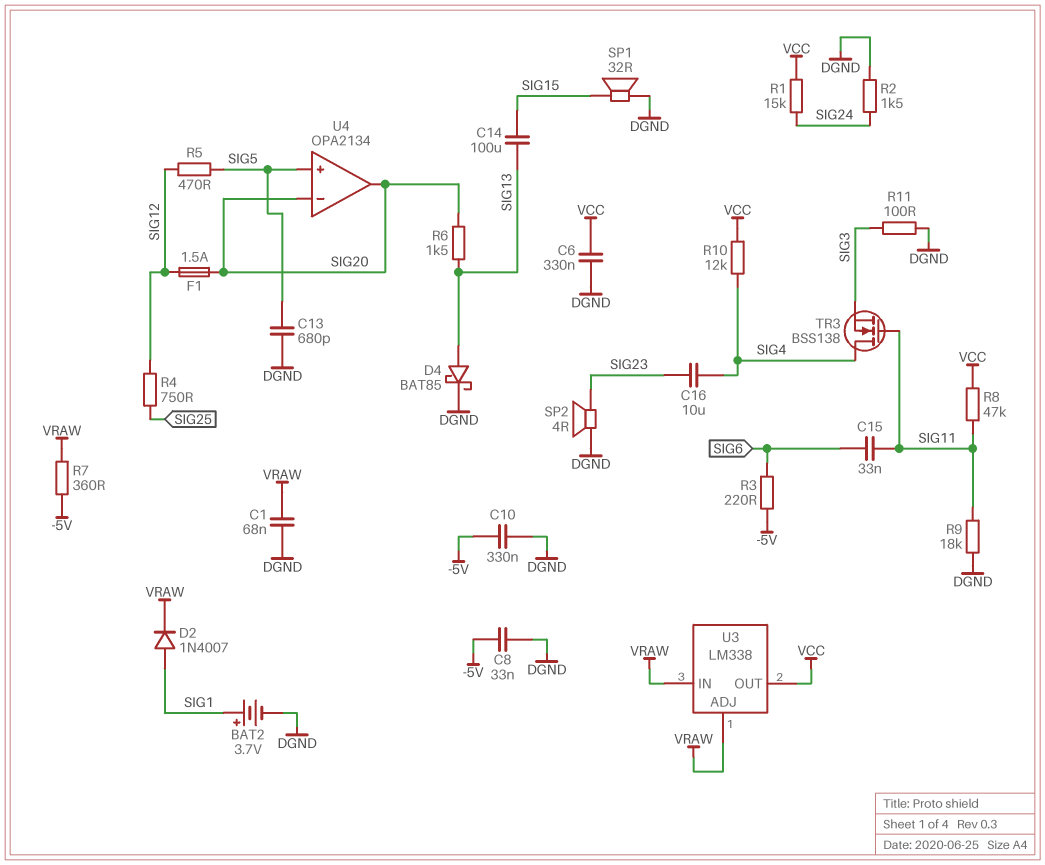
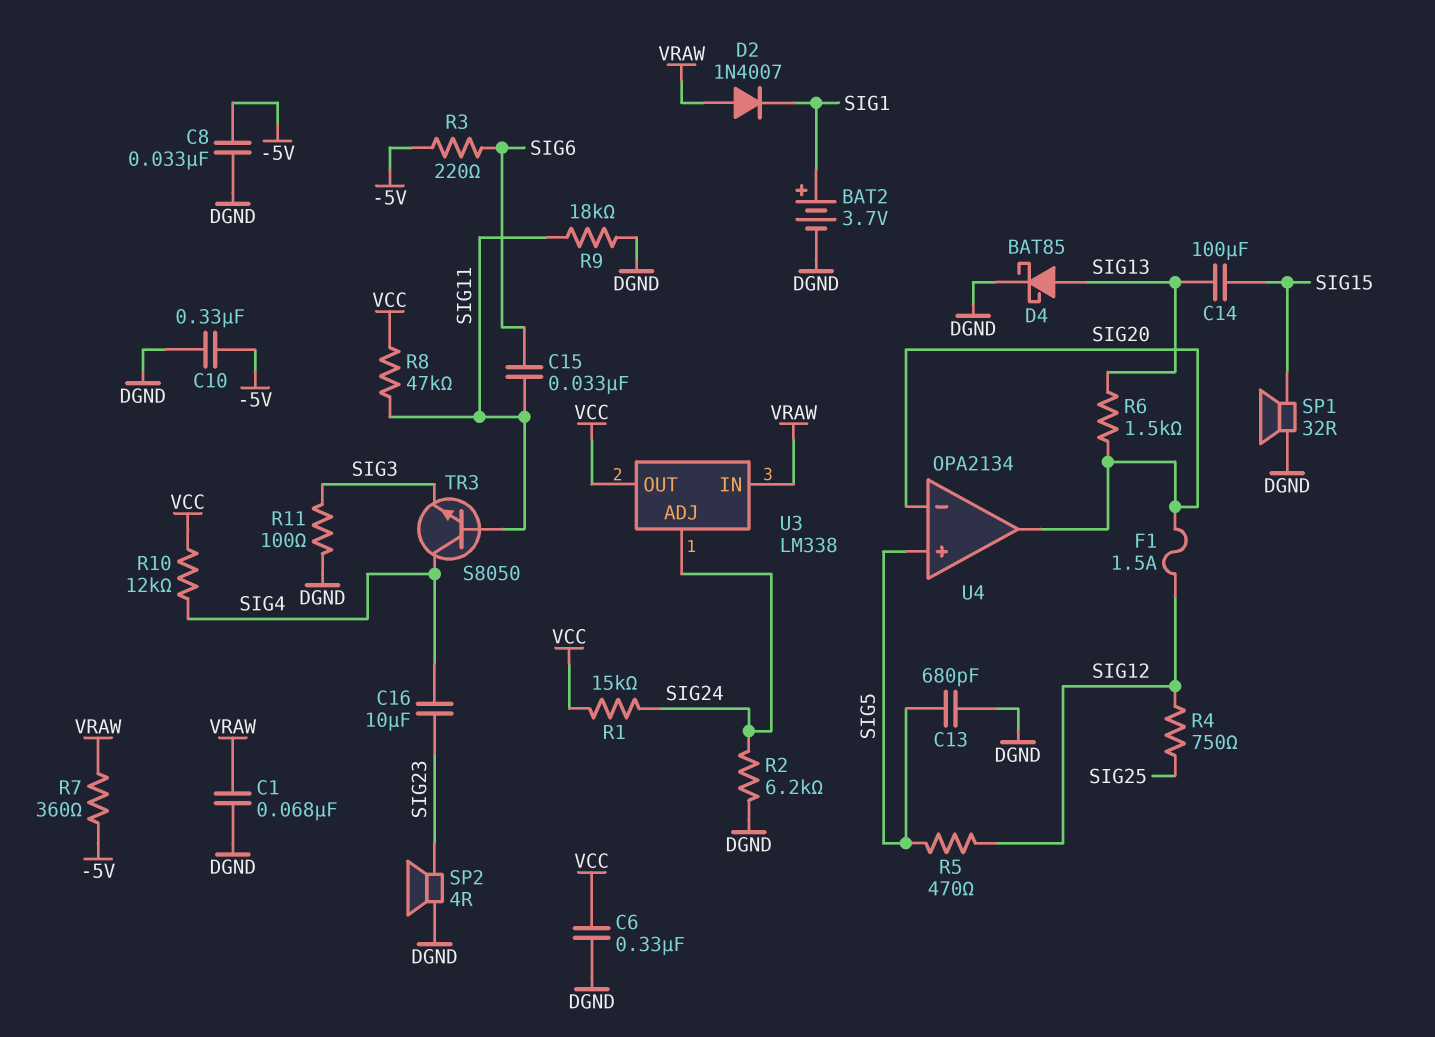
D2: diode 1N4007 (A SIG1, K VRAW) -> diode 1N4007 (A VRAW, K SIG1)
R2: 1.5k (DGND, SIG24) -> 6.2k (DGND, SIG24)
TR3: NMOS BSS138 (G SIG11, D SIG4, S SIG3) -> NPN S8050 (B SIG11, C SIG4, E SIG3)
U3 pin ADJ: VRAW -> SIG24

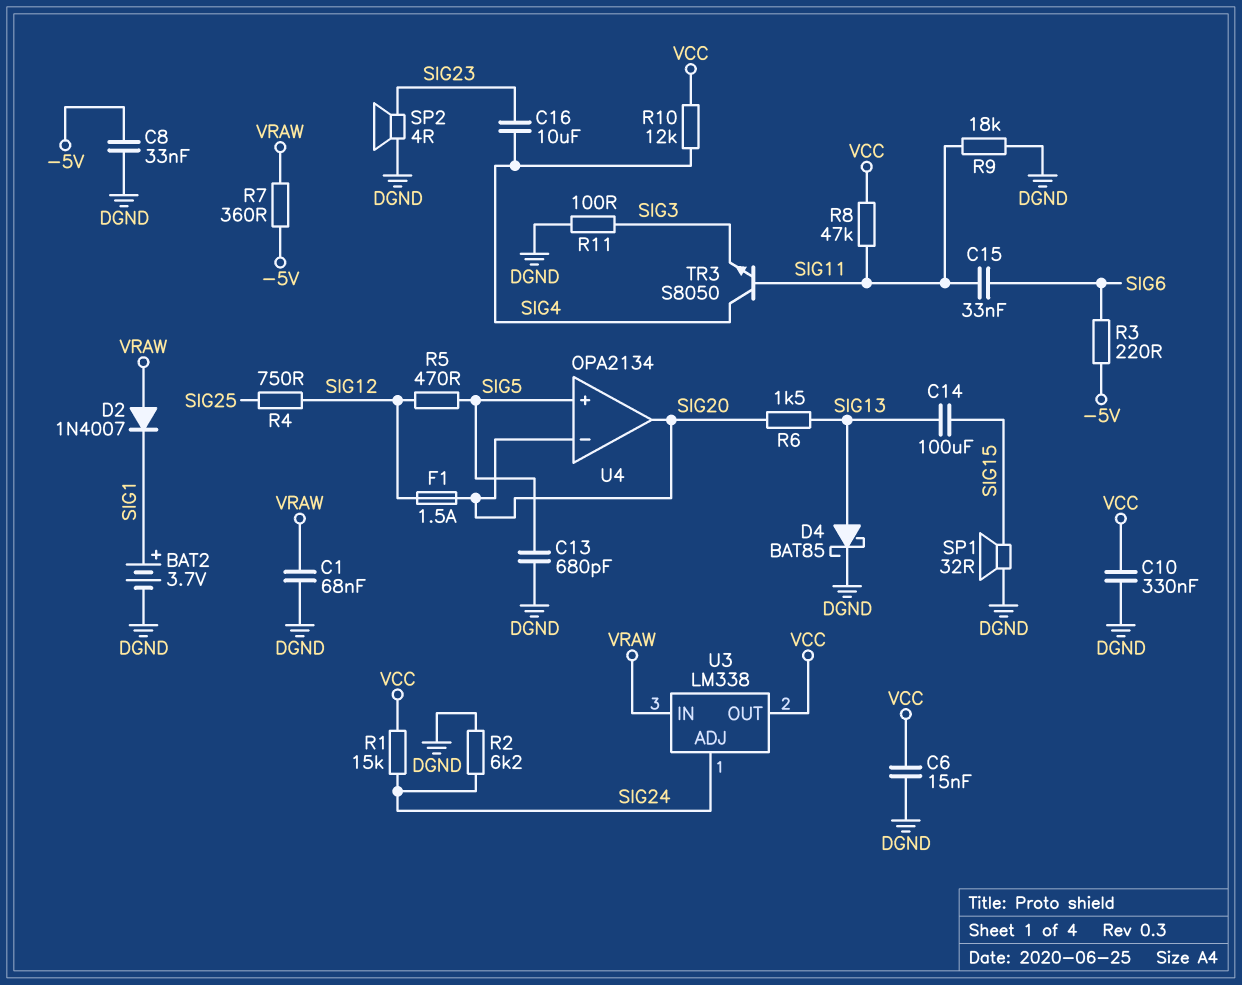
C6: 330nF (DGND, VCC) -> 15nF (DGND, VCC)
C10: 330nF (-5V, DGND) -> 330nF (DGND, VCC)

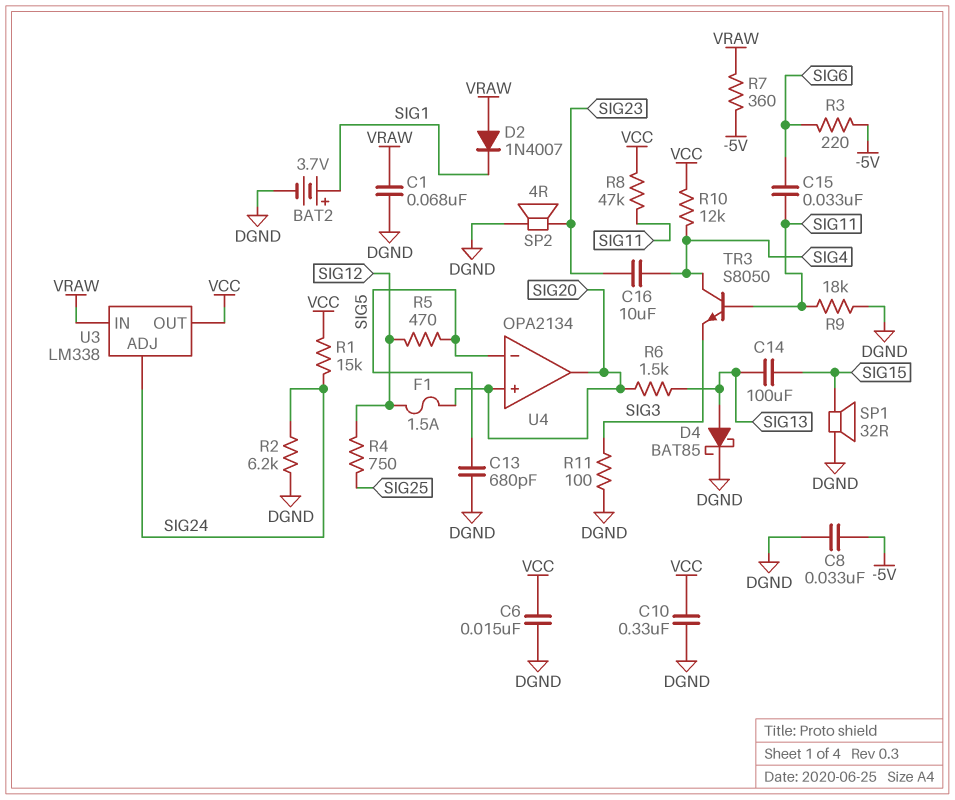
U4 pin in+: SIG5 -> SIG20
U4 pin in-: SIG20 -> SIG5

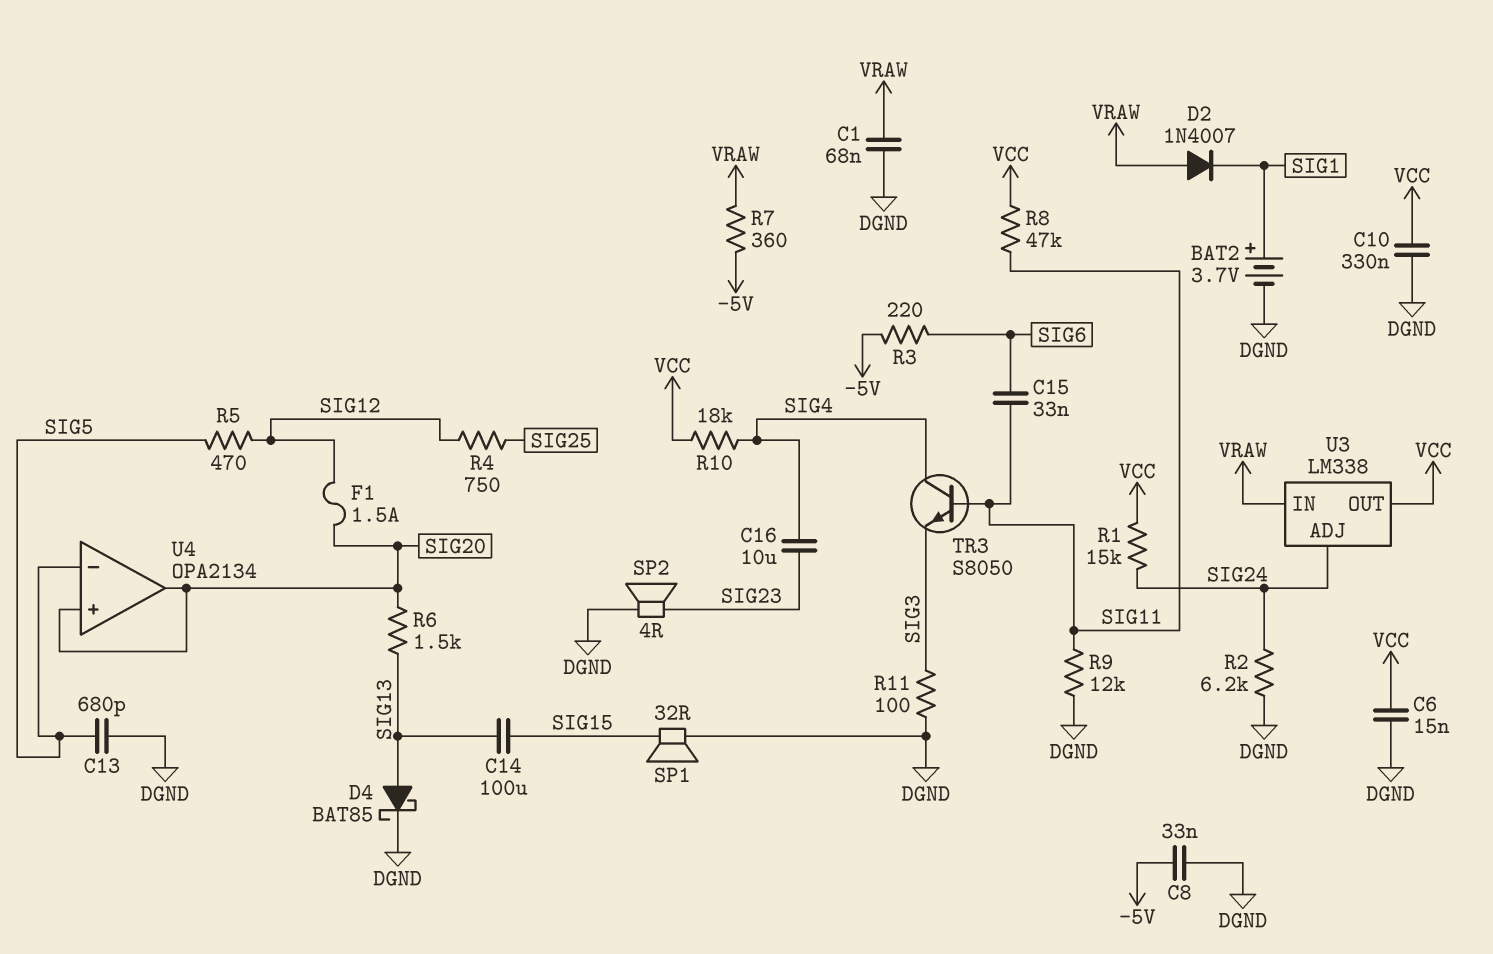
R9: 18k (DGND, SIG11) -> 12k (DGND, SIG11)
R10: 12k (SIG4, VCC) -> 18k (SIG4, VCC)

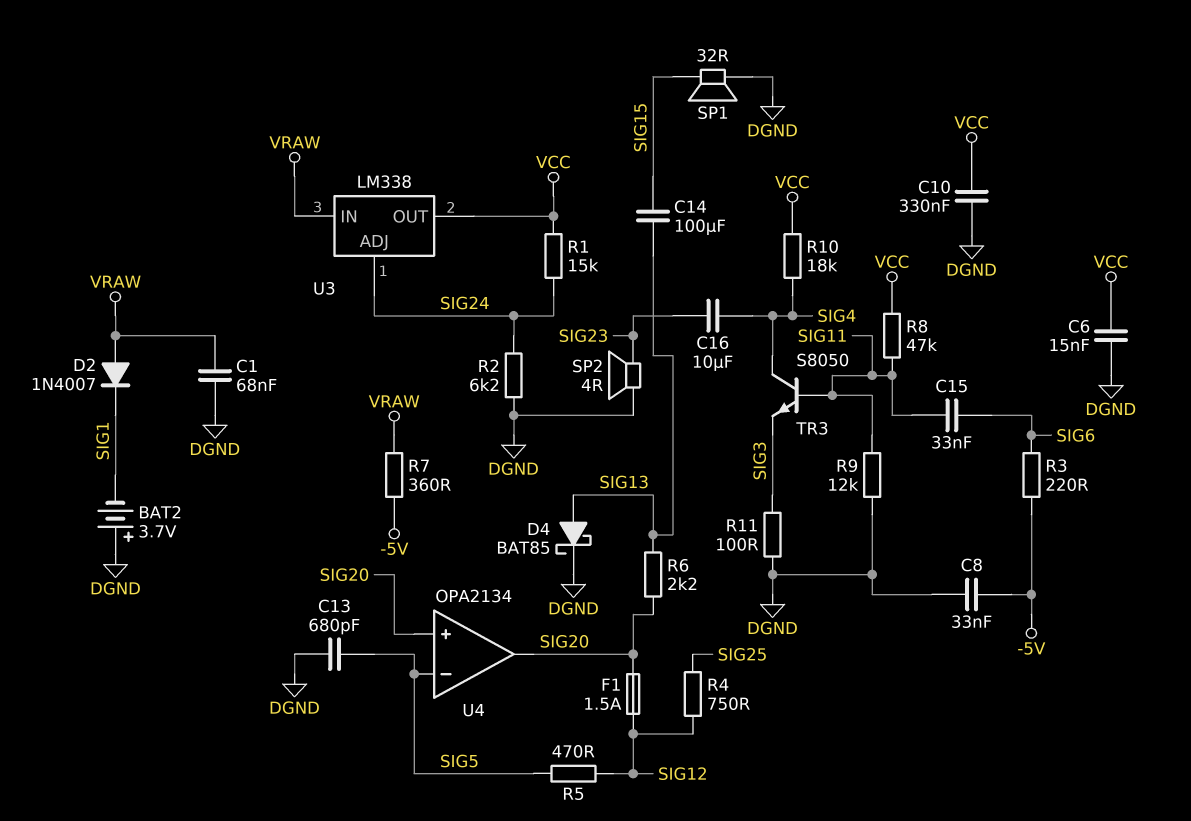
BAT2: 3.7V (plus SIG1, minus DGND) -> 3.7V (plus DGND, minus SIG1)
R6: 1.5k (SIG13, SIG20) -> 2.2k (SIG13, SIG20)

